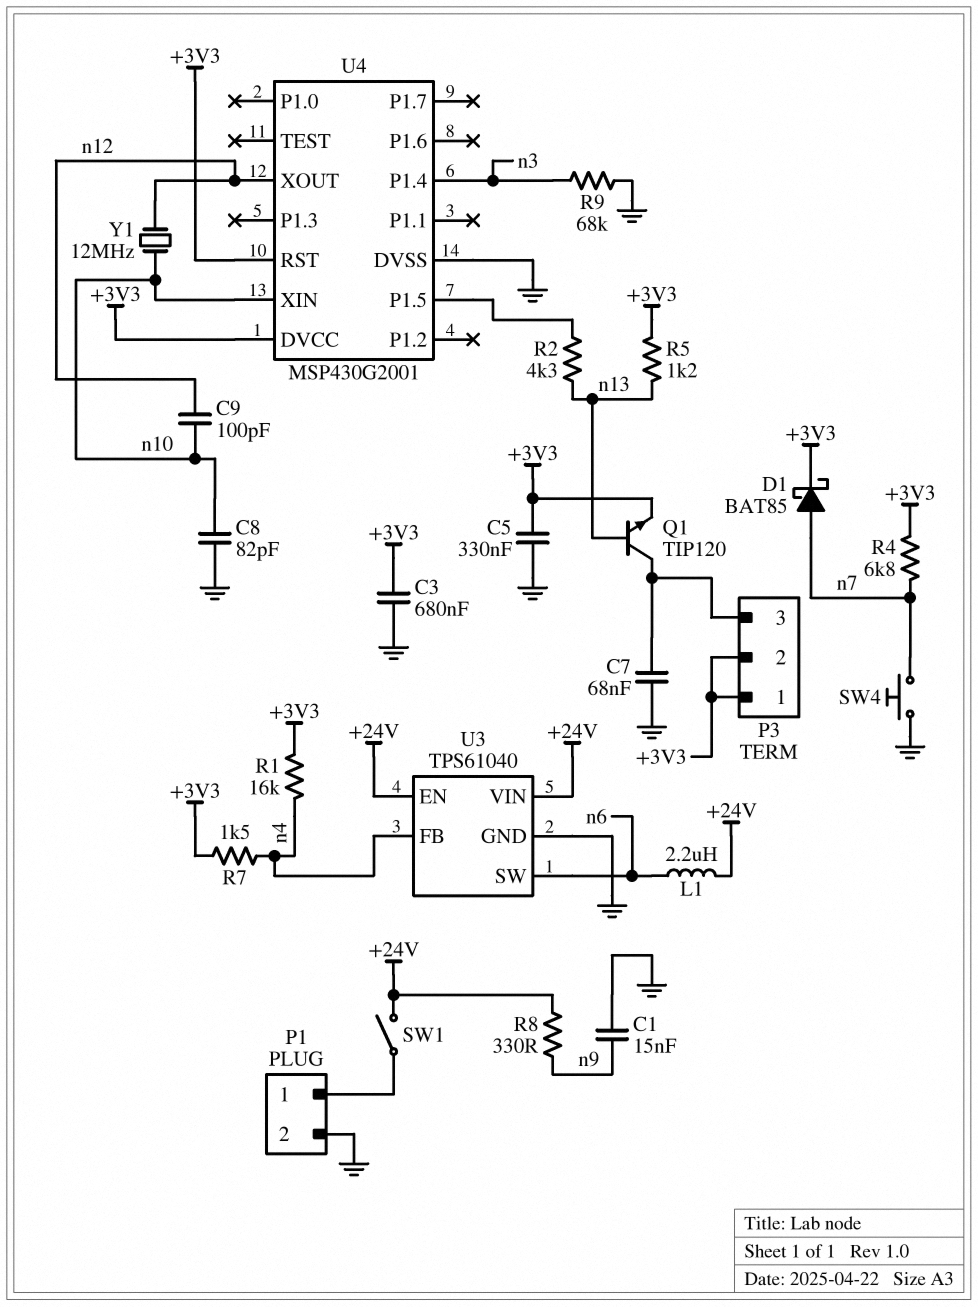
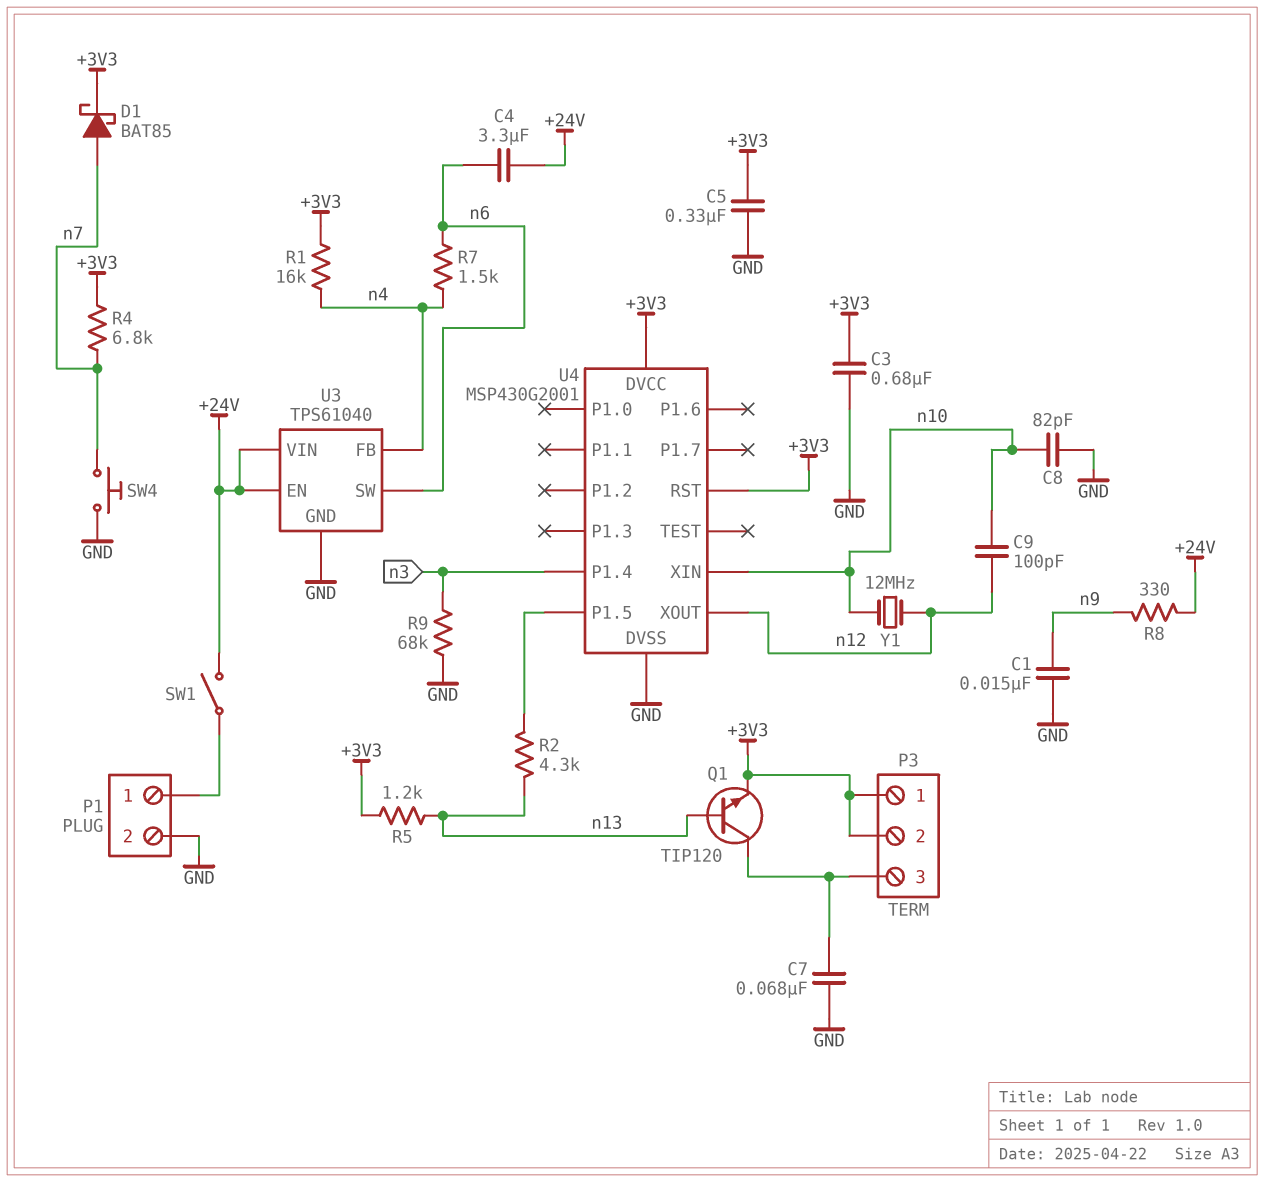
C4: none -> 3.3uF (+24V, n6)
L1: 2.2uH (+24V, n6) -> none
R7: 1.5k (+3V3, n4) -> 1.5k (n4, n6)

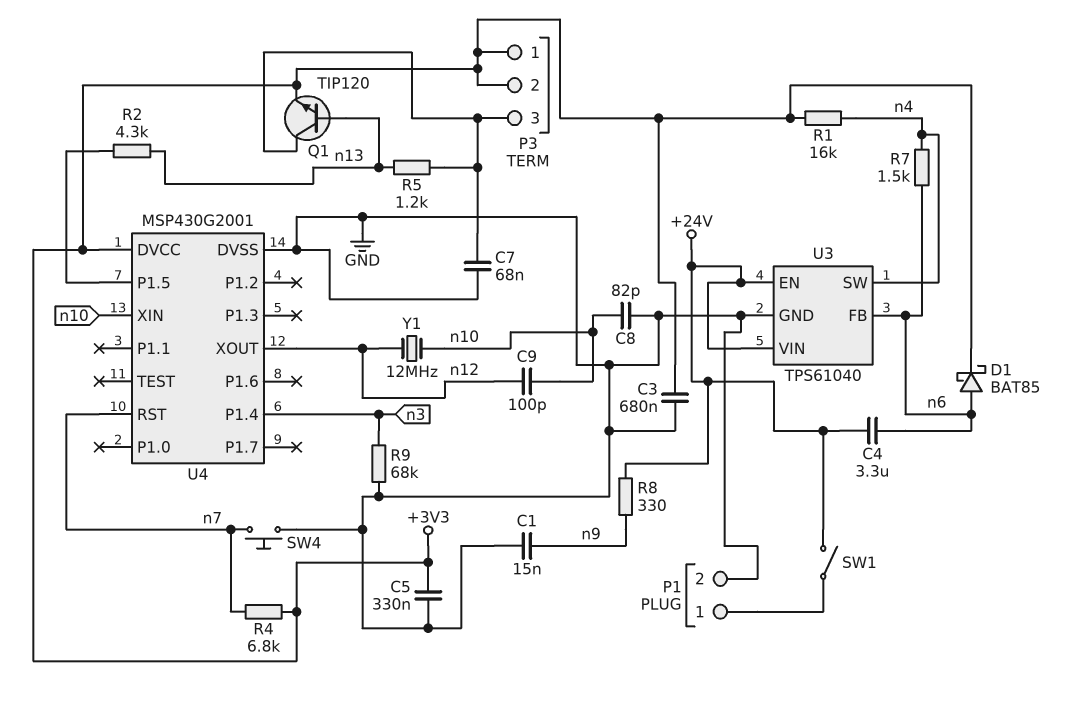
D1: schottky BAT85 (A n7, K +3V3) -> schottky BAT85 (A n6, K +3V3)
R5: 1.2k (+3V3, n13) -> 1.2k (P3/3, n13)
U3 pin FB: n4 -> n6
U3 pin SW: n6 -> n4
U4 pin RST: +3V3 -> n7

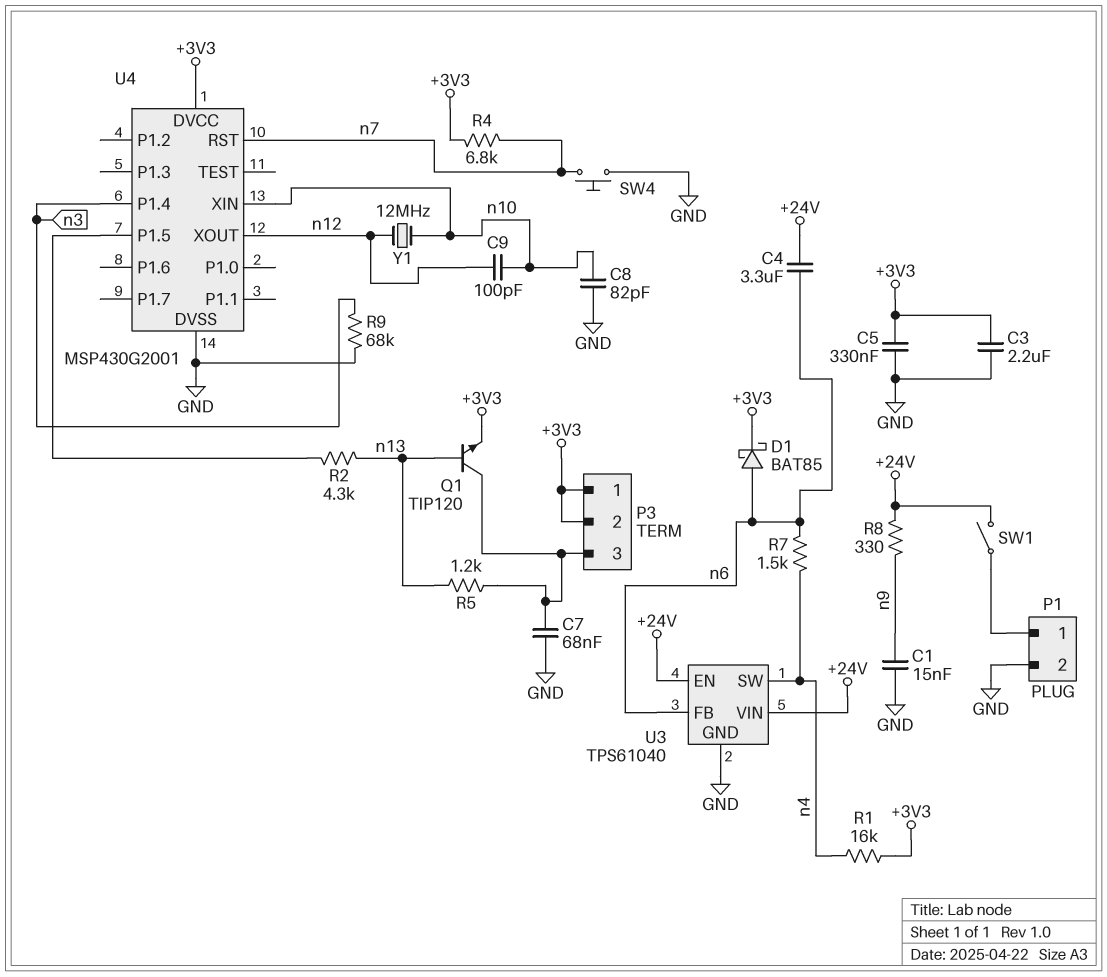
C3: 680nF (+3V3, GND) -> 2.2uF (+3V3, GND)

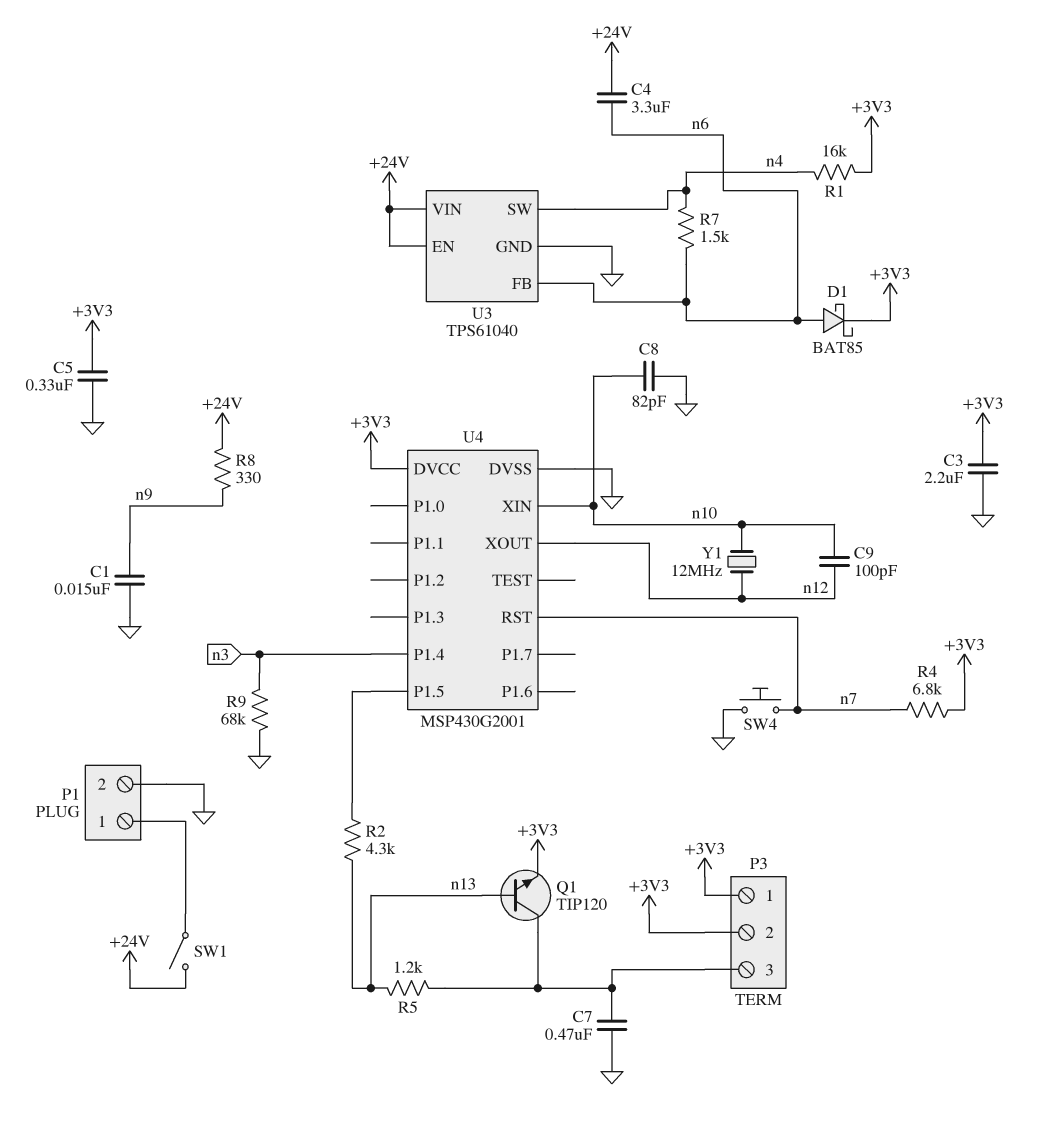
C7: 68nF (GND, P3/3) -> 470nF (GND, P3/3)

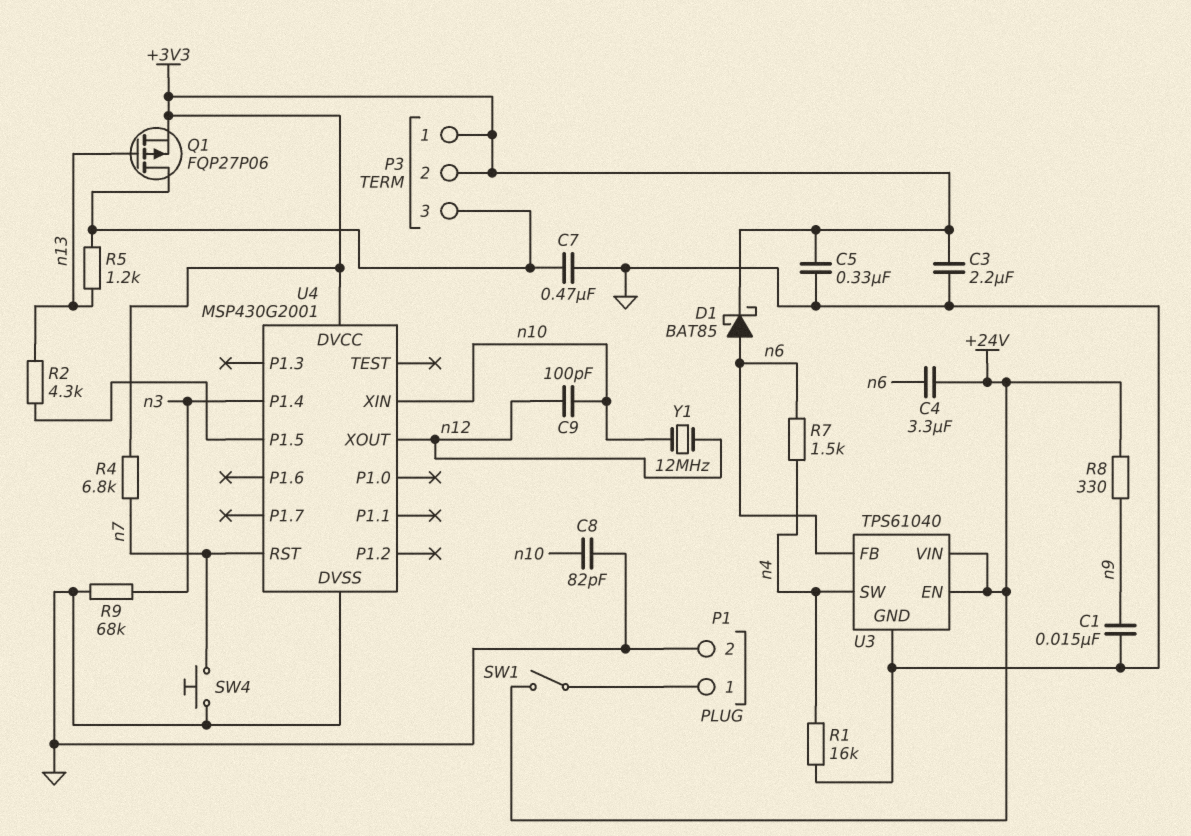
Q1: NPN TIP120 (B n13, C P3/3, E +3V3) -> PMOS FQP27P06 (G n13, D P3/3, S +3V3)
R1: 16k (+3V3, n4) -> 16k (GND, n4)

